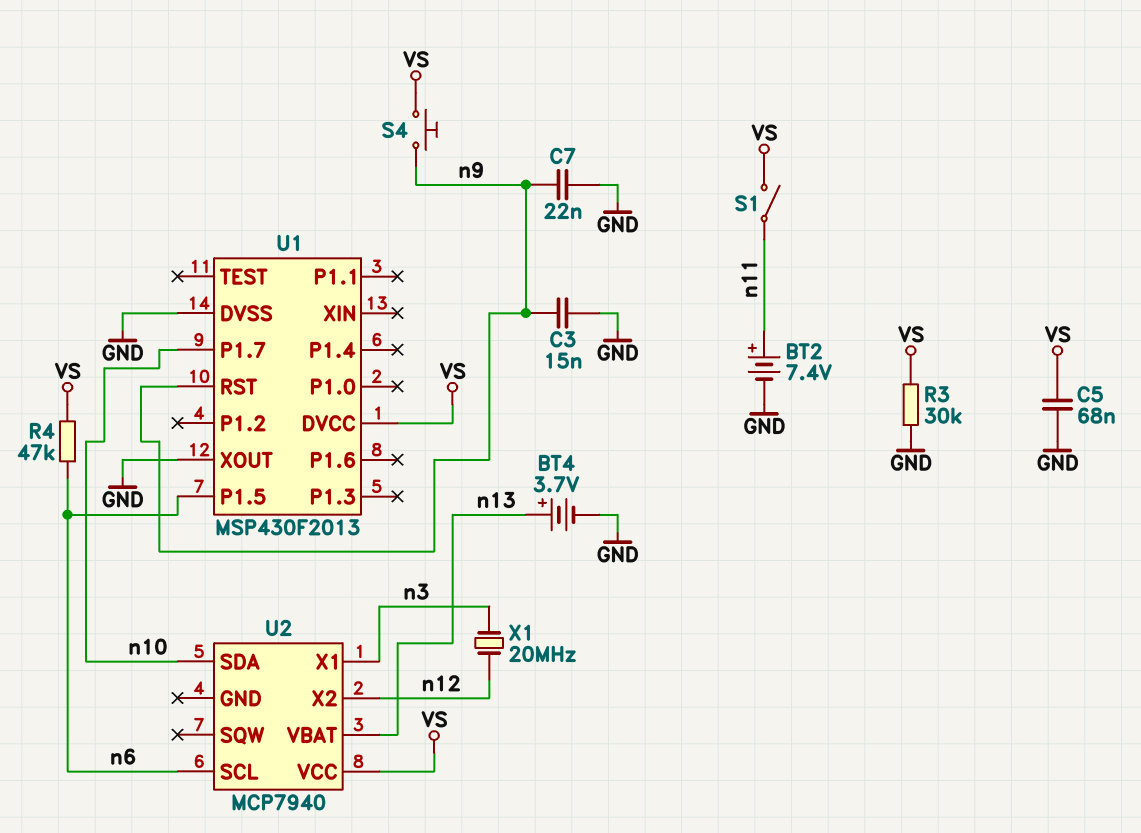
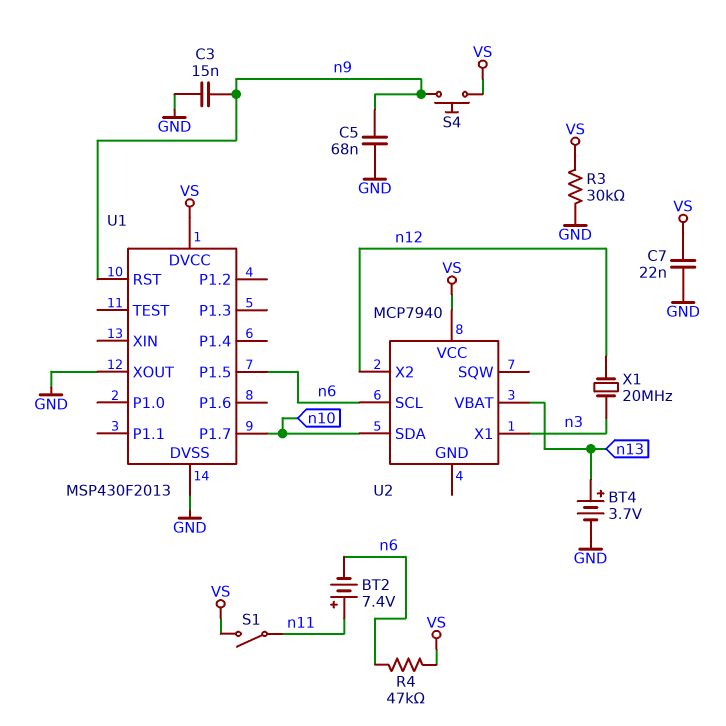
BT2: 7.4V (plus n11, minus GND) -> 7.4V (plus n11, minus n6)
C5: 68nF (GND, VS) -> 68nF (GND, n9)
C7: 22nF (GND, n9) -> 22nF (GND, VS)

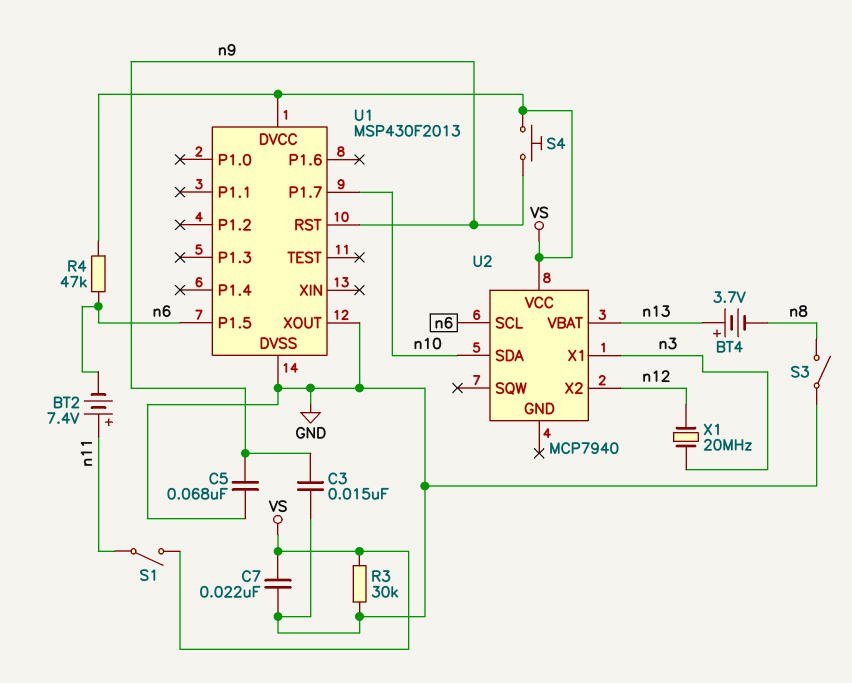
BT4: 3.7V (plus n13, minus GND) -> 3.7V (plus n13, minus n8)
S3: none -> switch (GND, n8)

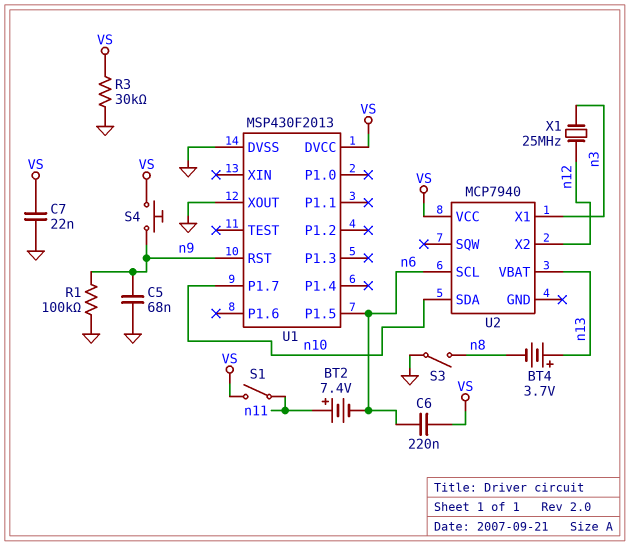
C3: 15nF (GND, n9) -> none
C6: none -> 220nF (VS, n6)
R1: none -> 100k (GND, n9)
R4: 47k (VS, n6) -> none
X1: 20MHz (n3, n12) -> 25MHz (n3, n12)

